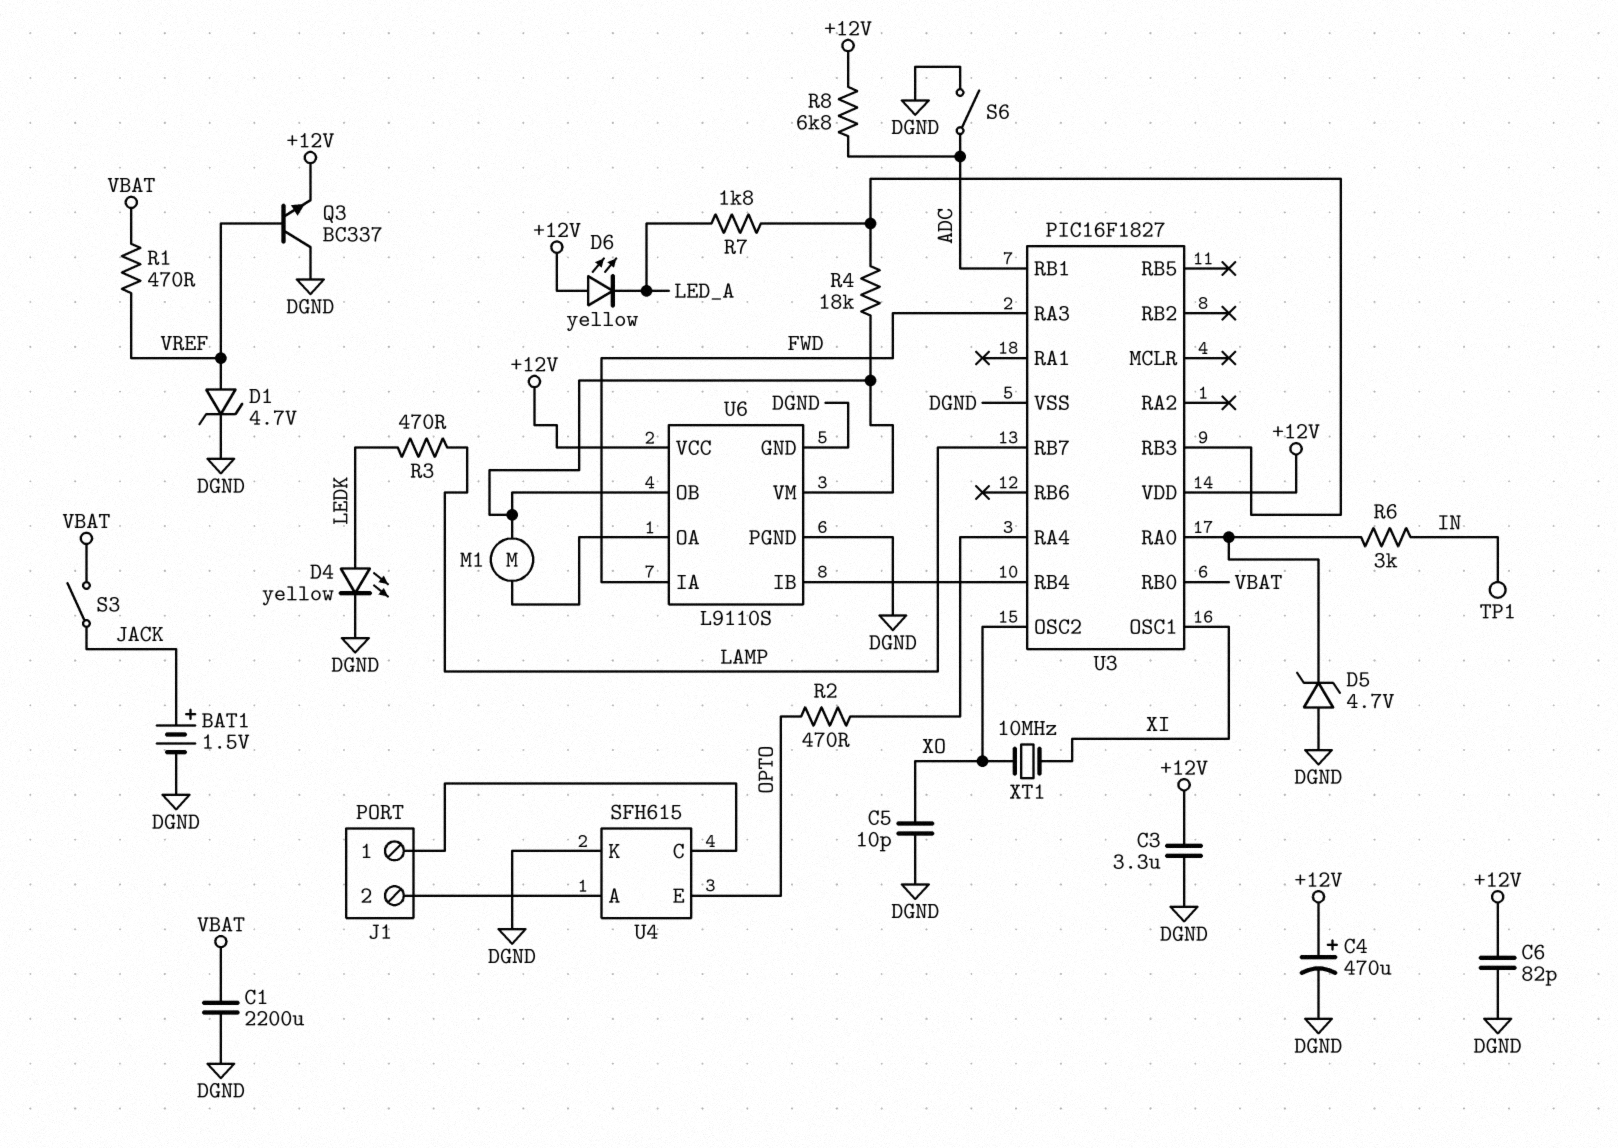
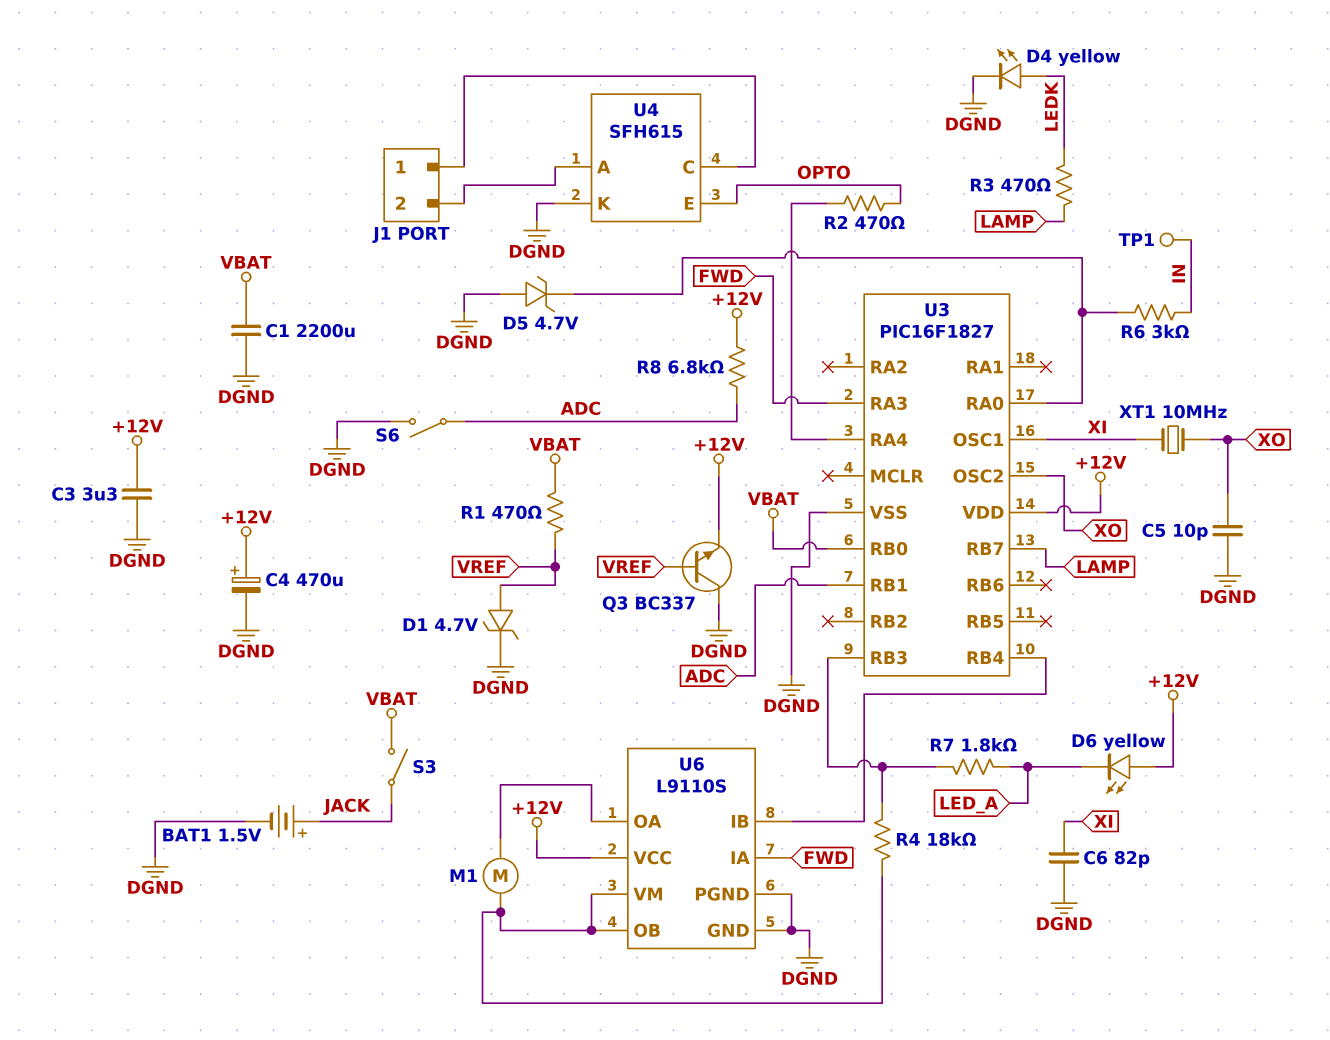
C6: 82pF (+12V, DGND) -> 82pF (DGND, XI)

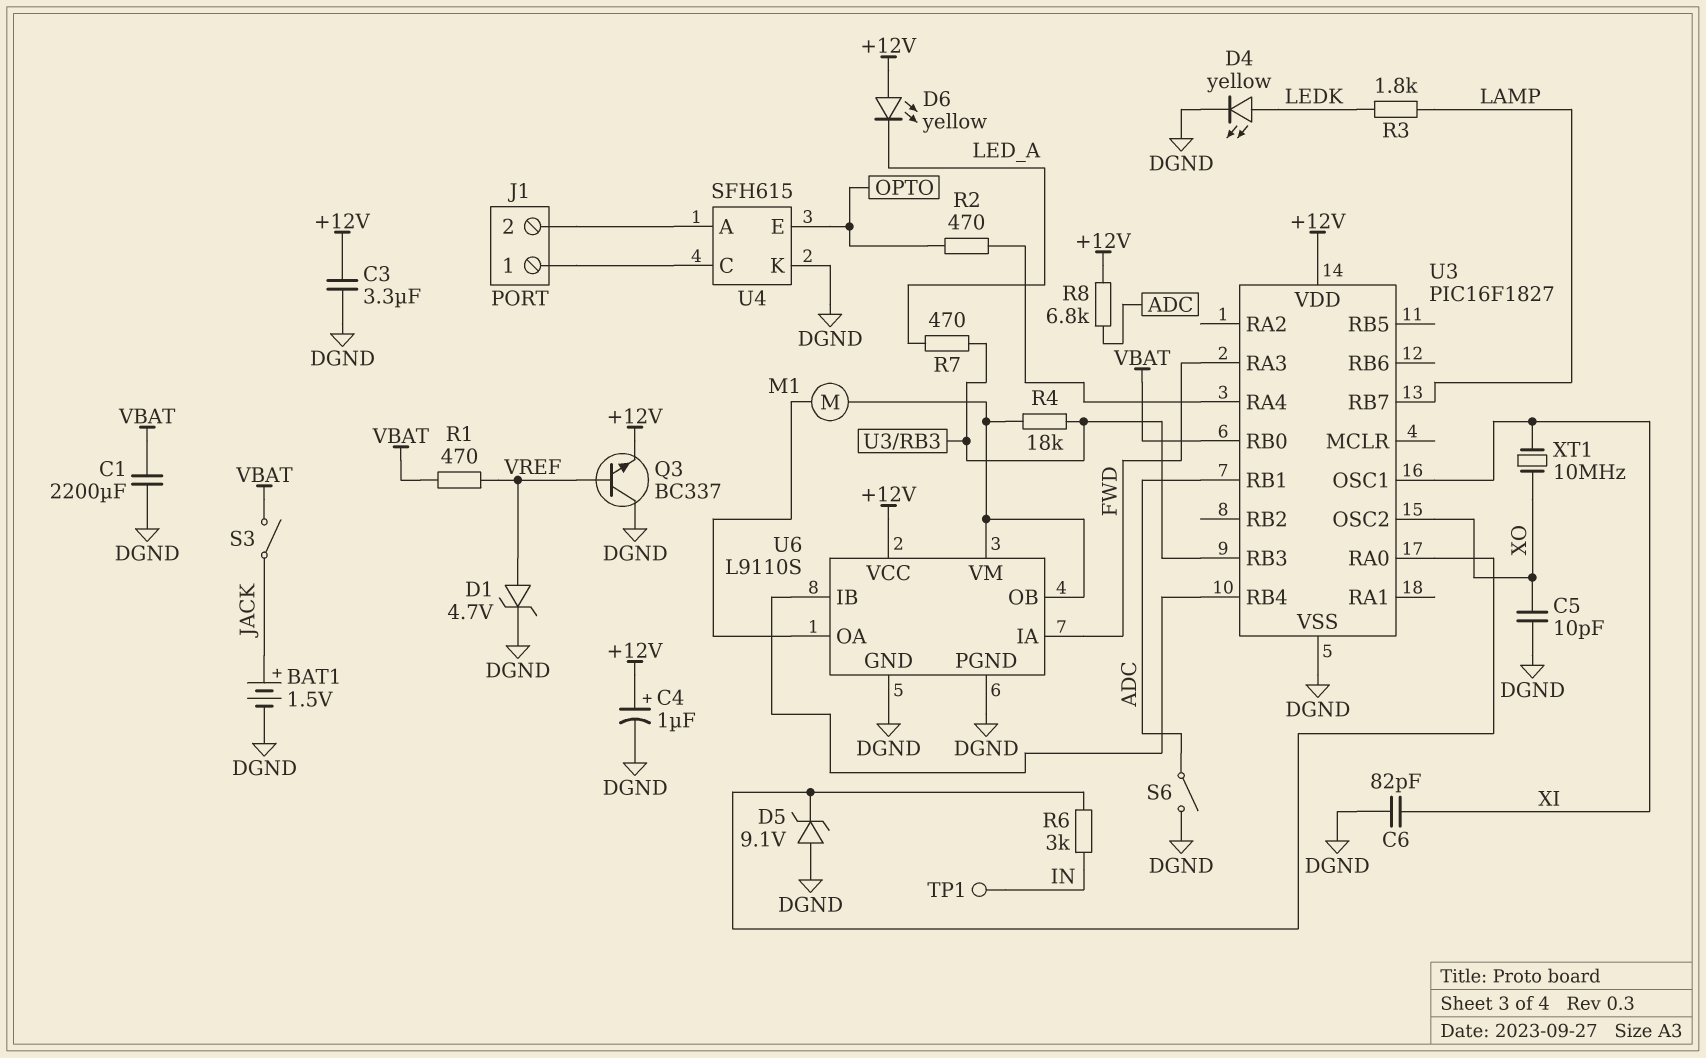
C4: 470uF (plus +12V, minus DGND) -> 1uF (plus +12V, minus DGND)
D5: zener 4.7V (A DGND, K U3/RA0) -> zener 9.1V (A DGND, K U3/RA0)
R3: 470 (LAMP, LEDK) -> 1.8k (LAMP, LEDK)
R7: 1.8k (LED_A, U3/RB3) -> 470 (LED_A, U3/RB3)

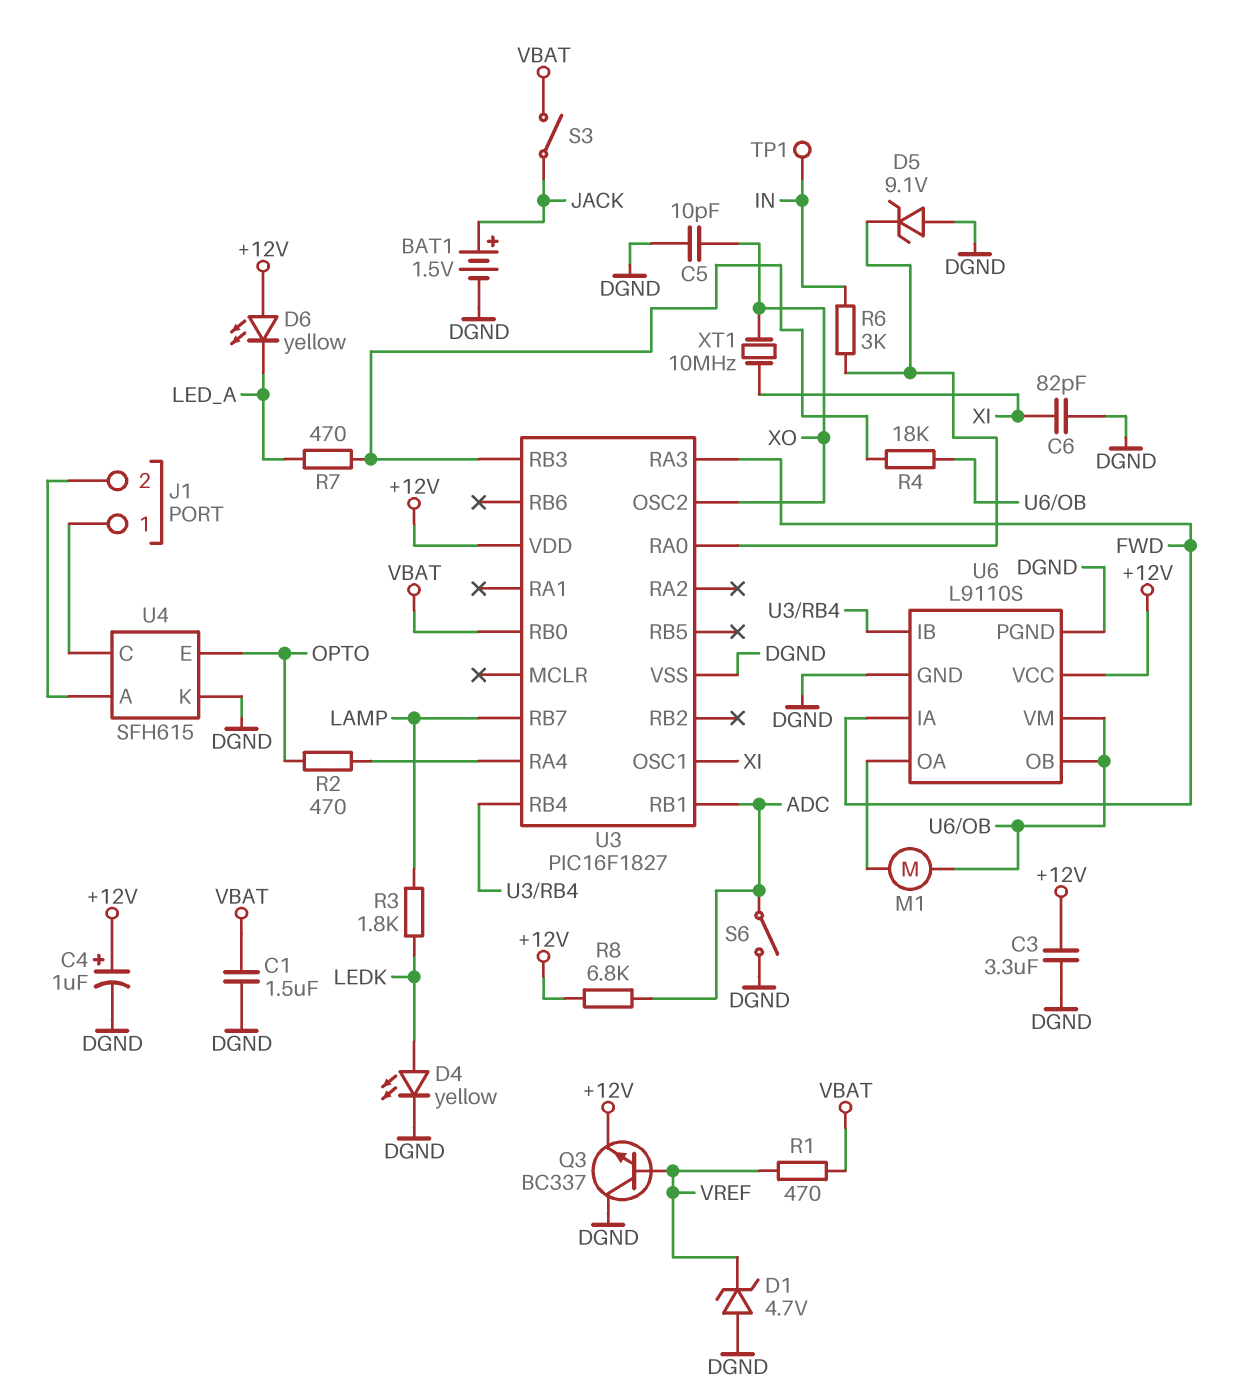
C1: 2200uF (DGND, VBAT) -> 1.5uF (DGND, VBAT)
D1: zener 4.7V (A VREF, K DGND) -> zener 4.7V (A DGND, K VREF)

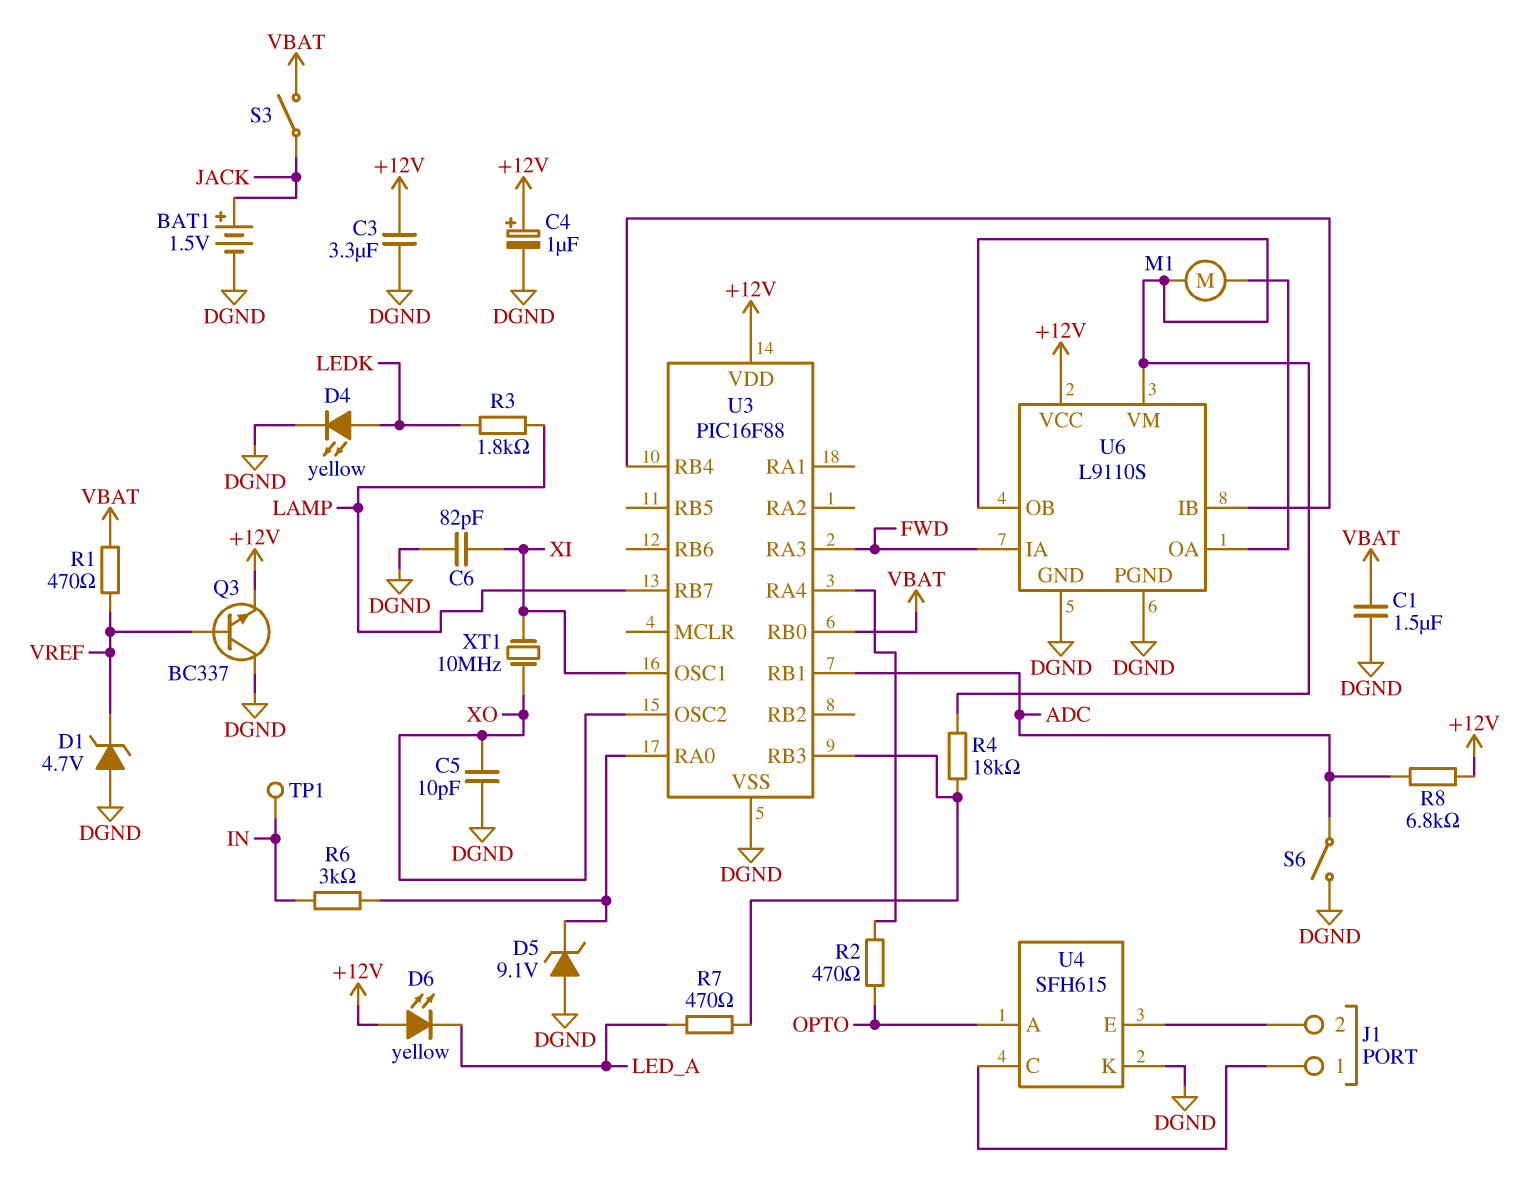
U3: PIC16F1827 -> PIC16F88
U4 pin A: J1/2 -> OPTO
U4 pin E: OPTO -> J1/2

